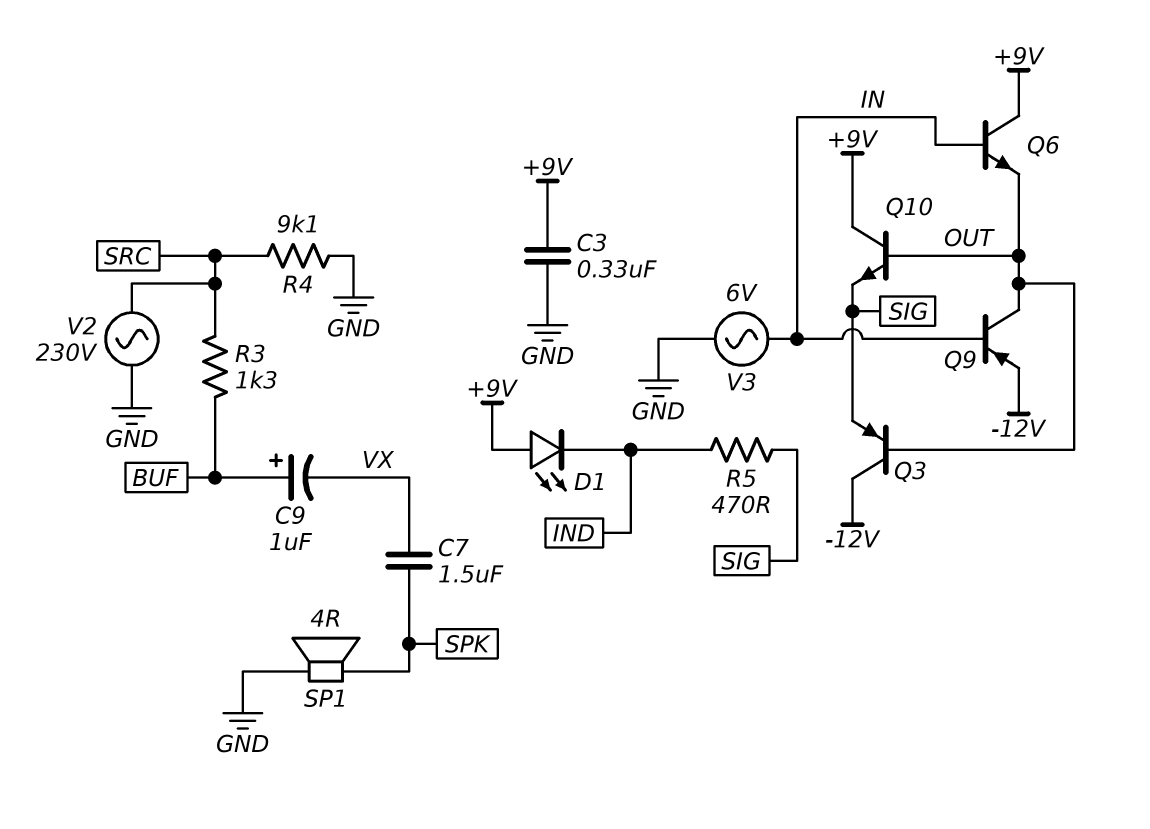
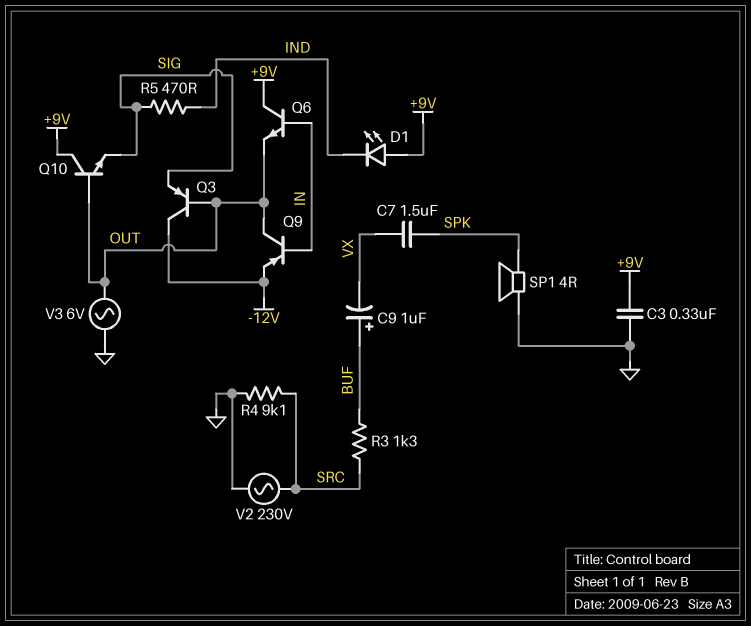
V3: AC 6V (GND, IN) -> AC 6V (GND, OUT)

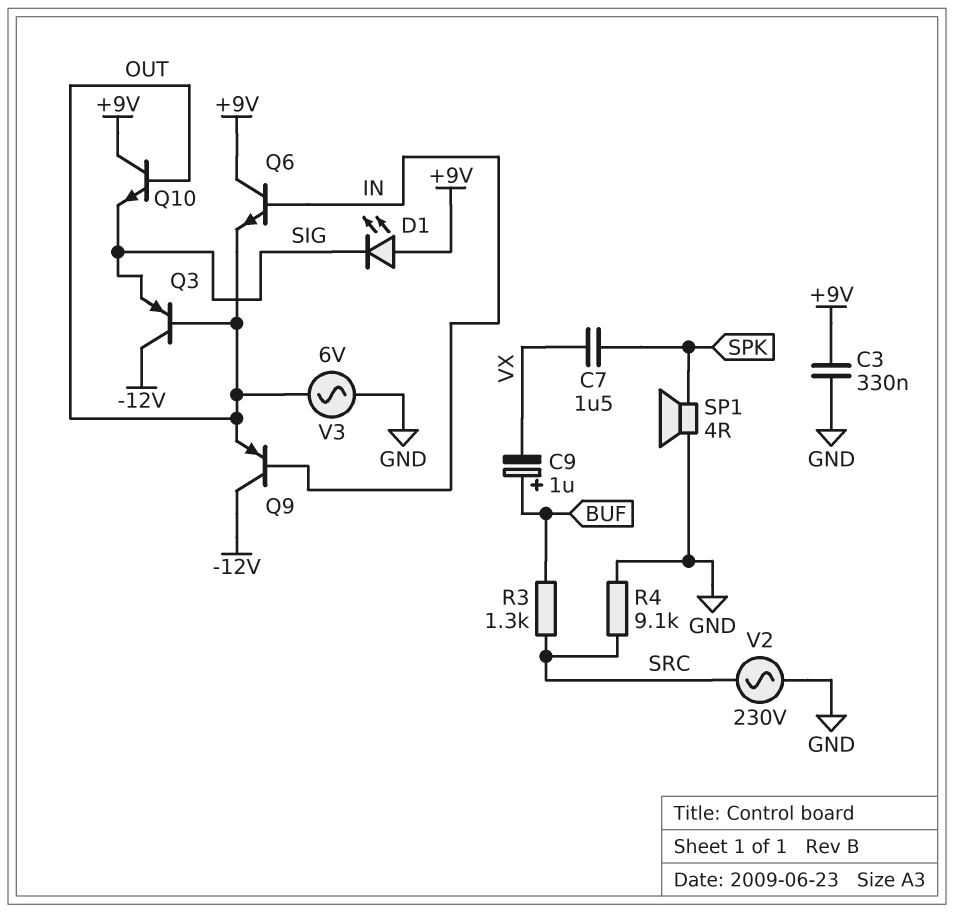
D1: LED (A +9V, K IND) -> LED (A +9V, K SIG)
Q9: PNP (B IN, C OUT, E -12V) -> PNP (B IN, C -12V, E OUT)
R5: 470 (IND, SIG) -> none

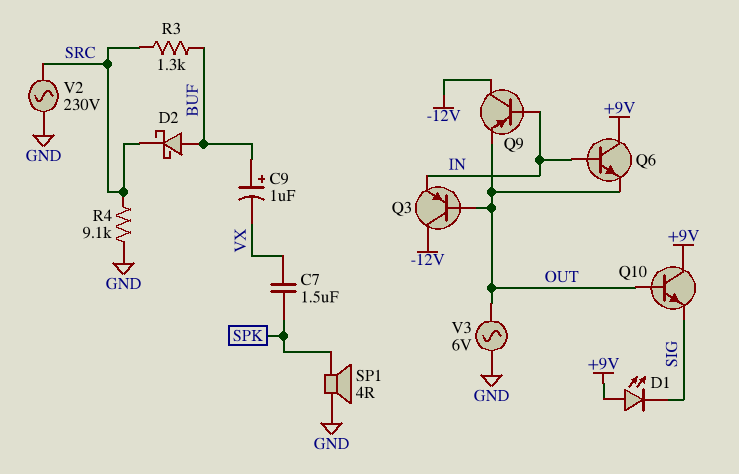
C3: 330nF (+9V, GND) -> none
D2: none -> schottky (A BUF, K SRC)
Q3: PNP (B OUT, C -12V, E SIG) -> PNP (B OUT, C -12V, E IN)

